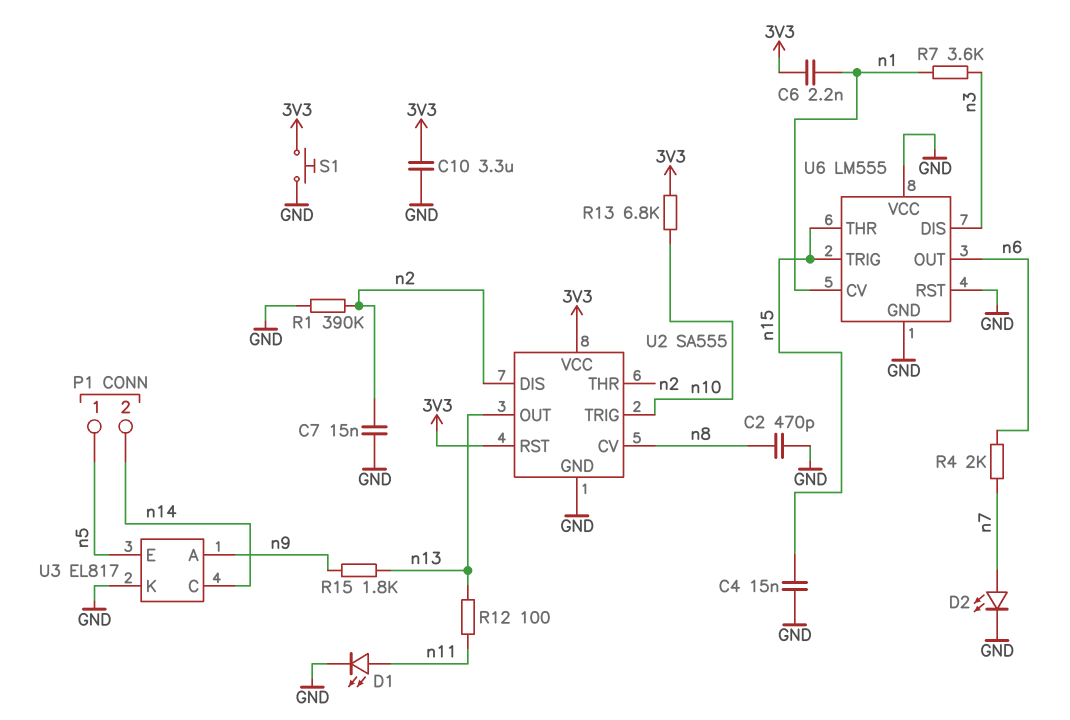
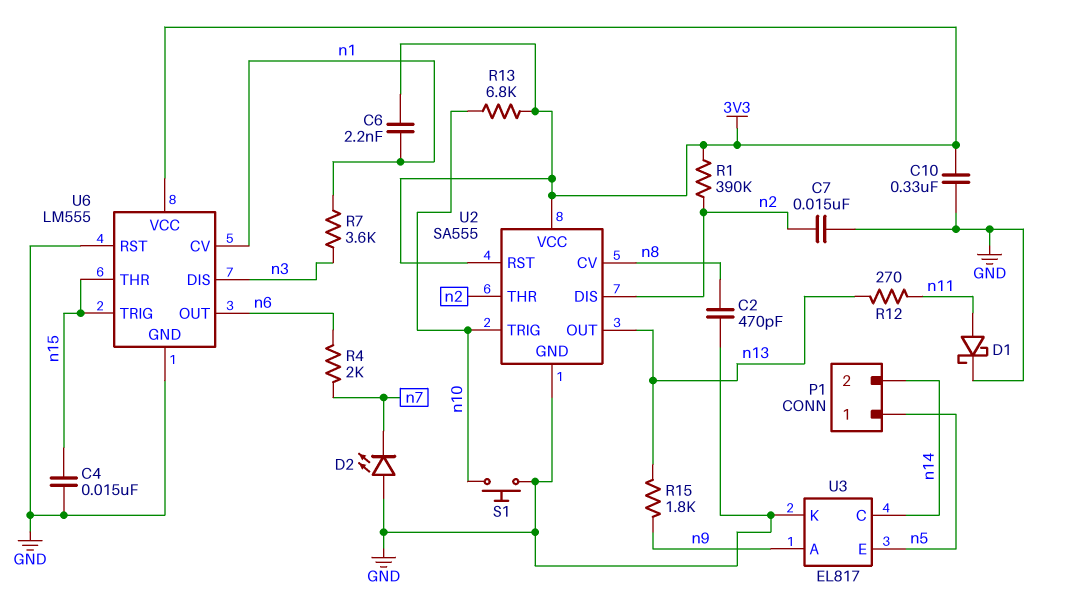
C10: 3.3uF (3V3, GND) -> 330nF (3V3, GND)
D1: LED (A n11, K GND) -> schottky (A n11, K GND)
D2: LED (A n7, K GND) -> LED (A GND, K n7)
R1: 390k (GND, n2) -> 390k (3V3, n2)
R12: 100 (n11, n13) -> 270 (n11, n13)
S1: button (3V3, GND) -> button (GND, n10)
U6 pin VCC: GND -> 3V3

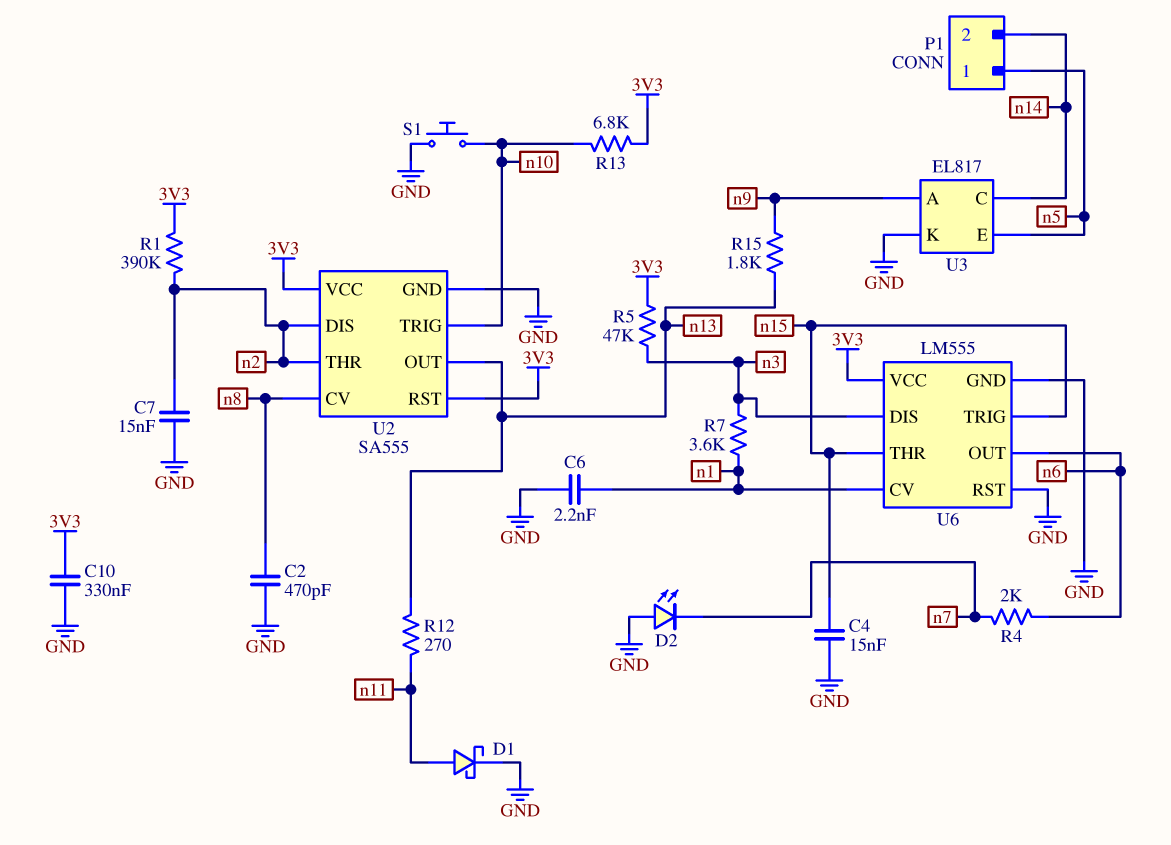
C6: 2.2nF (3V3, n1) -> 2.2nF (GND, n1)
R5: none -> 47k (3V3, n3)

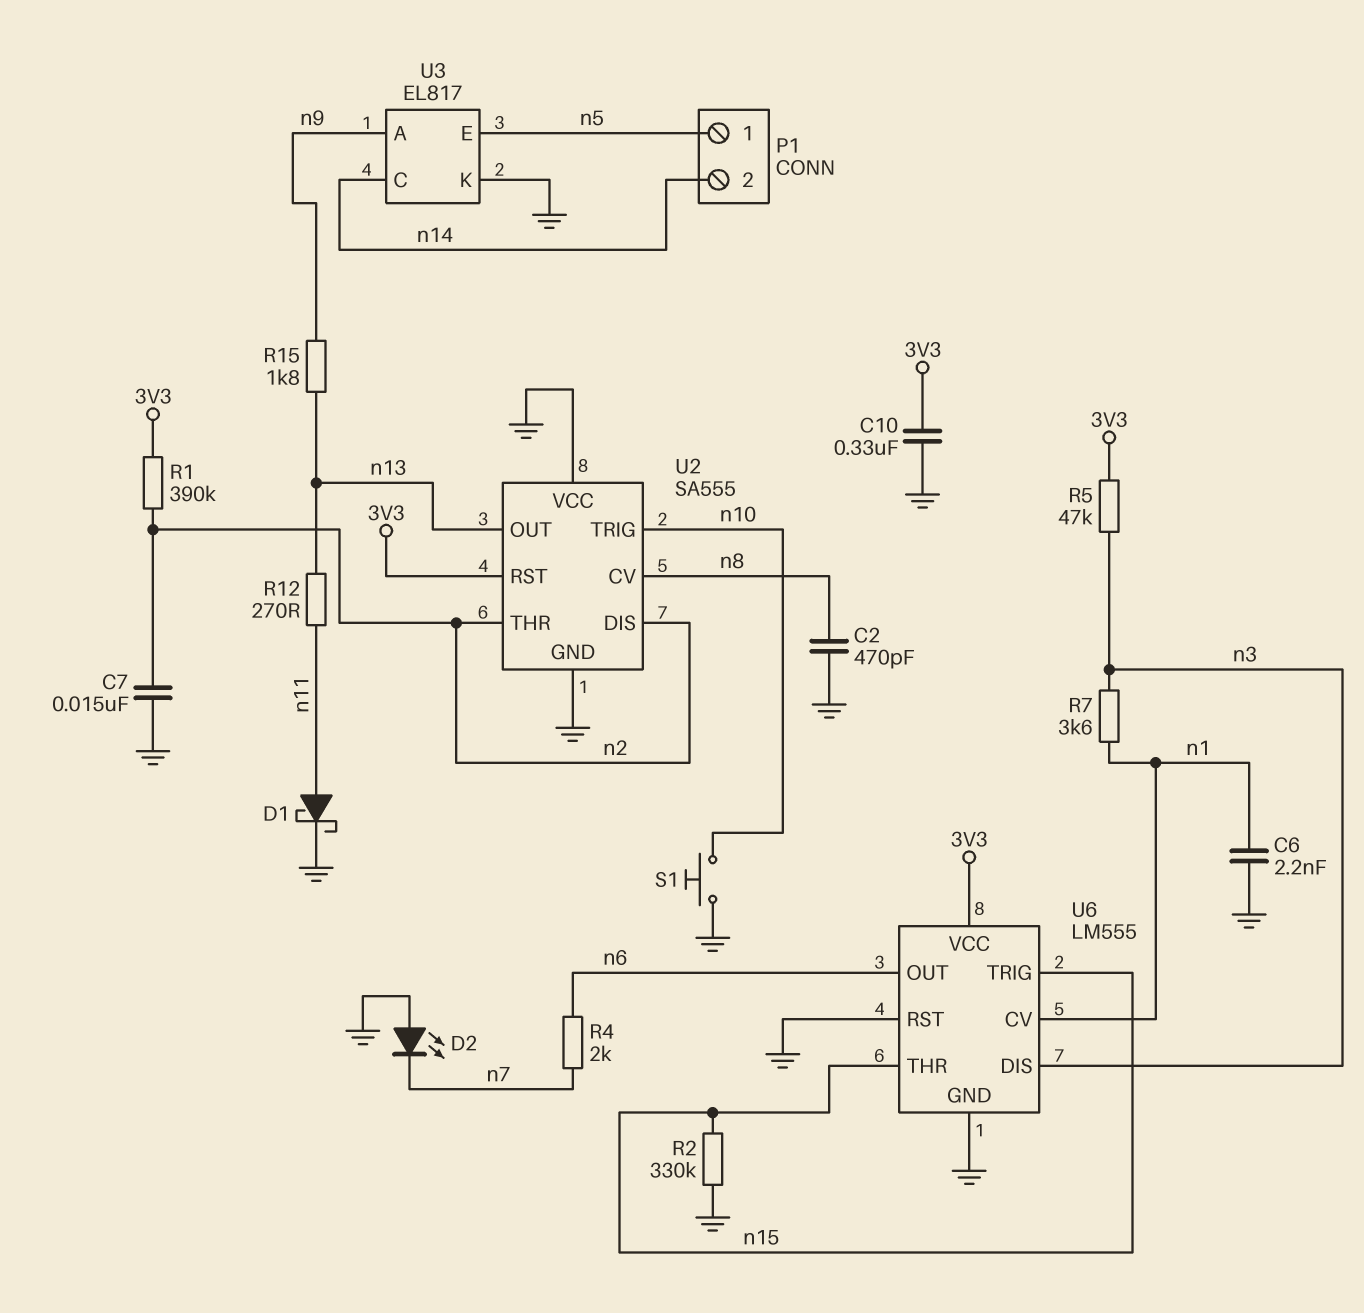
C4: 15nF (GND, n15) -> none
R2: none -> 330k (GND, n15)
R13: 6.8k (3V3, n10) -> none
U2 pin VCC: 3V3 -> GND

